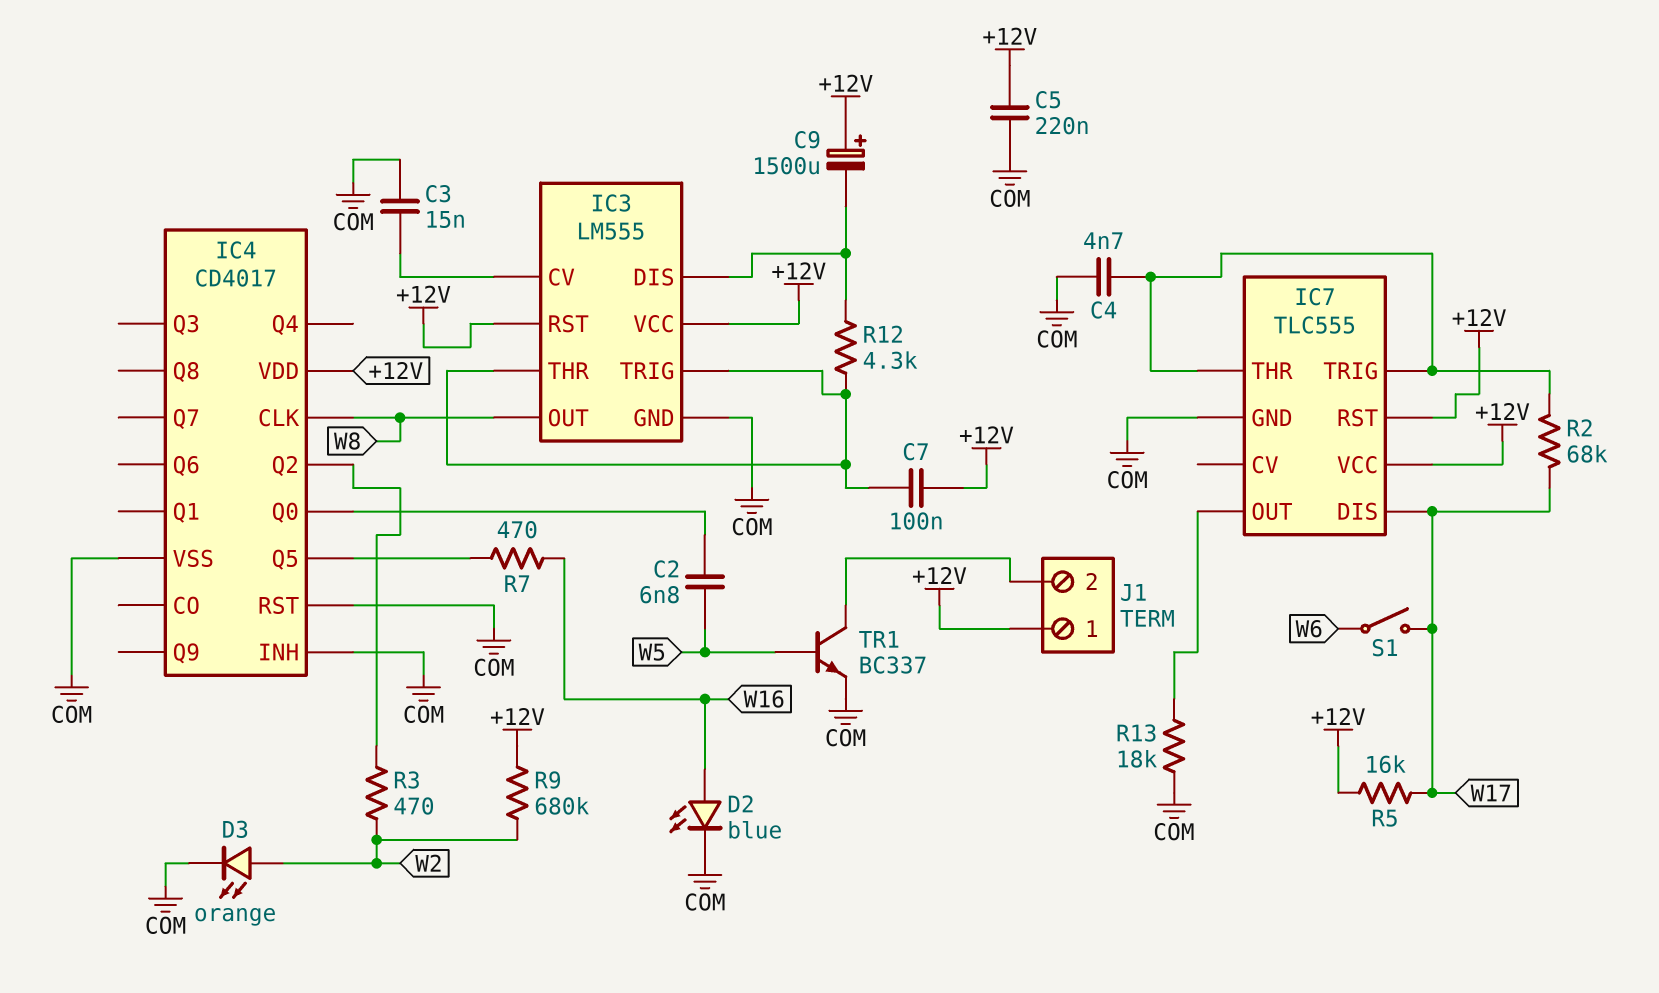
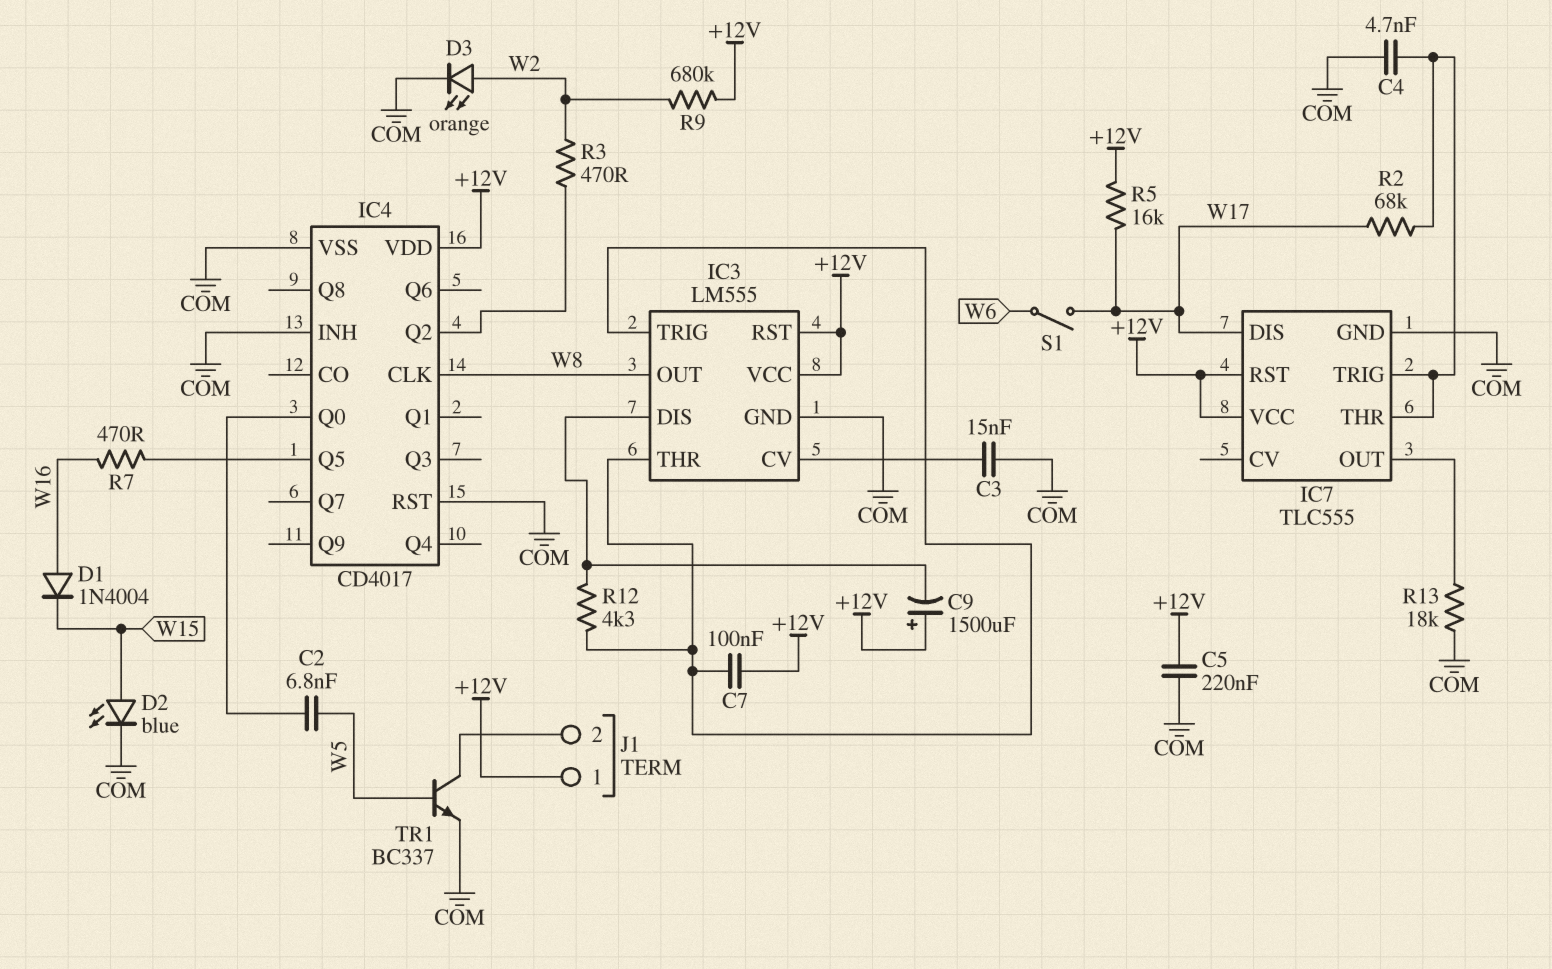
D1: none -> diode 1N4004 (A W16, K W15)
D2: LED blue (A W16, K COM) -> LED blue (A W15, K COM)

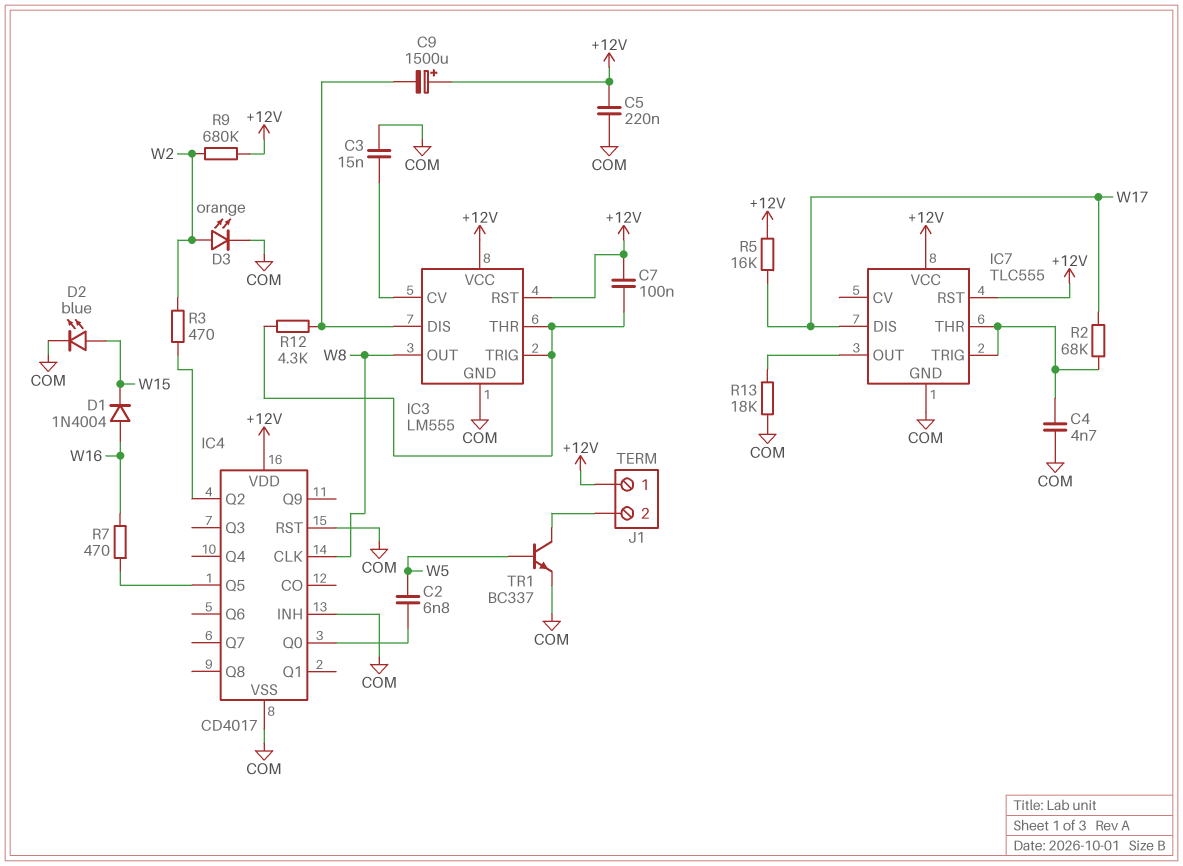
S1: switch (W6, W17) -> none

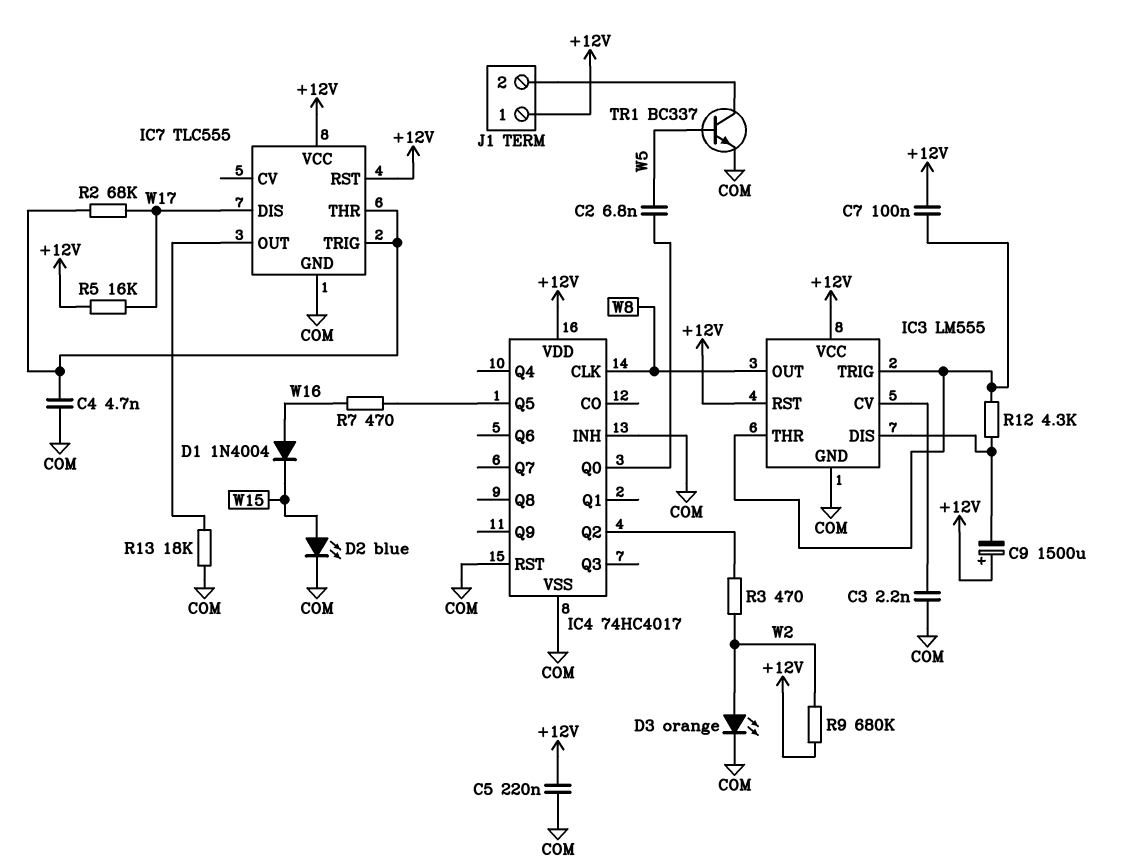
C3: 15nF (COM, IC3/CV) -> 2.2nF (COM, IC3/CV)
IC4: CD4017 -> 74HC4017

